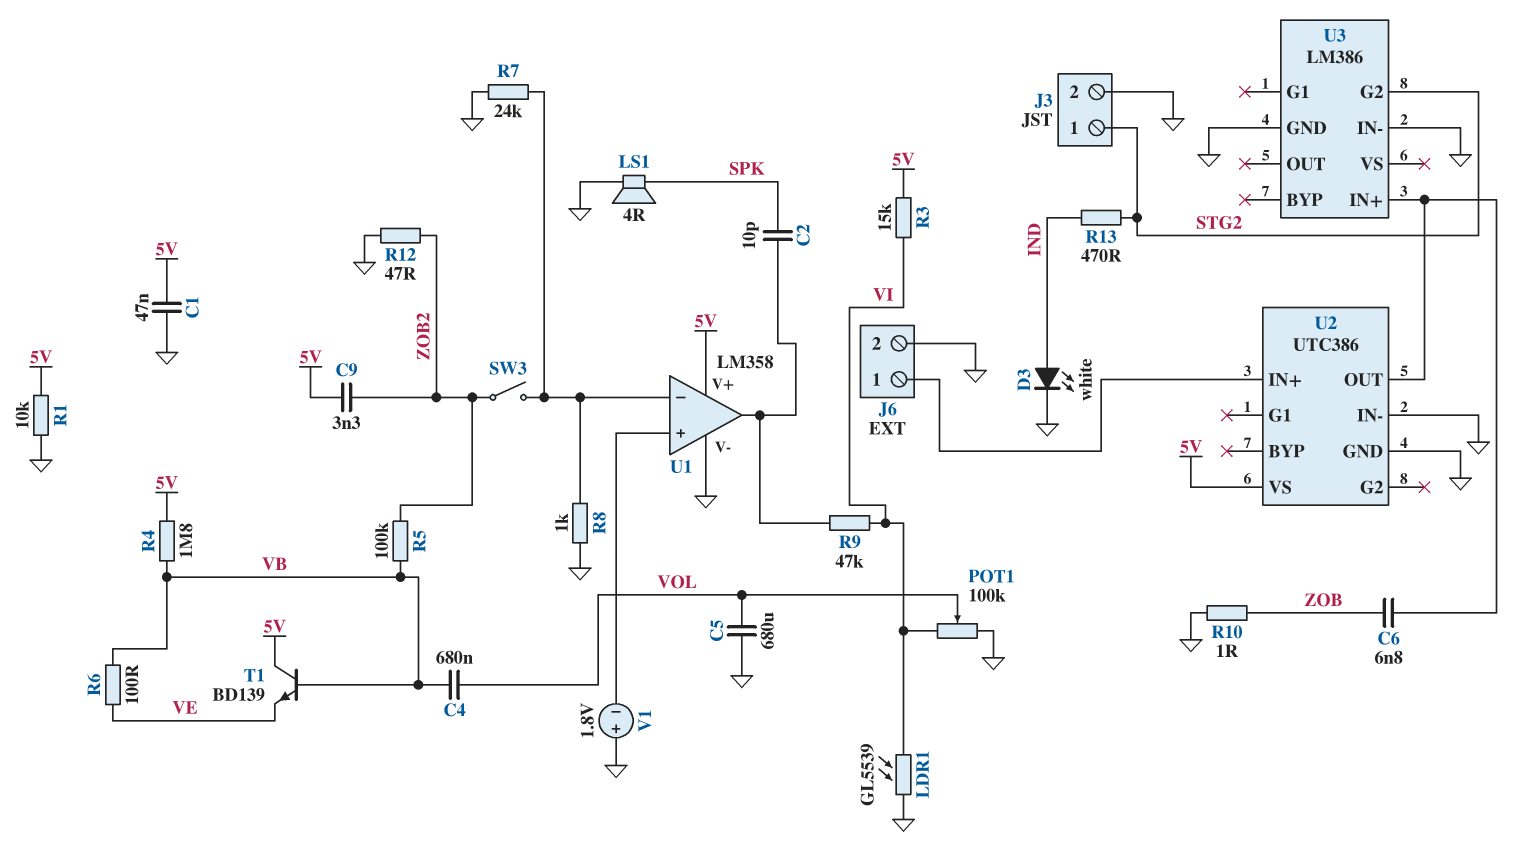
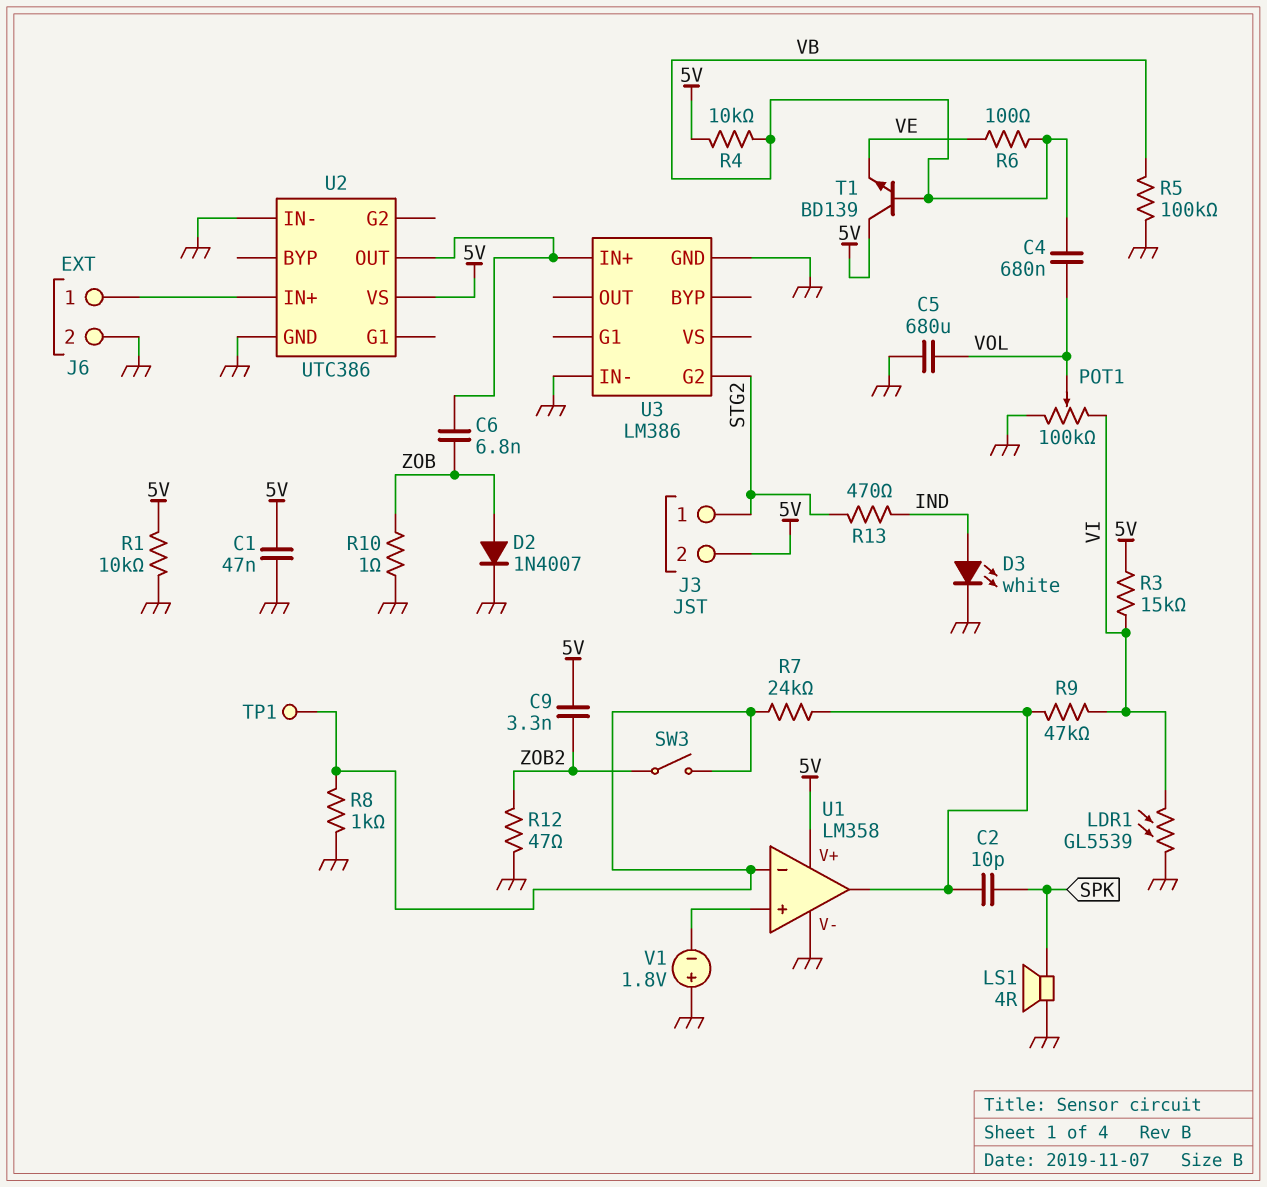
D2: none -> diode 1N4007 (A ZOB, K GND)
J3 pin 2: GND -> 5V
R4: 1.8M (5V, VB) -> 10k (5V, VB)
R5: 100k (VB, ZOB2) -> 100k (GND, VB)
R7: 24k (GND, U1/in-) -> 24k (U1/in-, U1/out)
TP1: none -> test point (U1/in-)

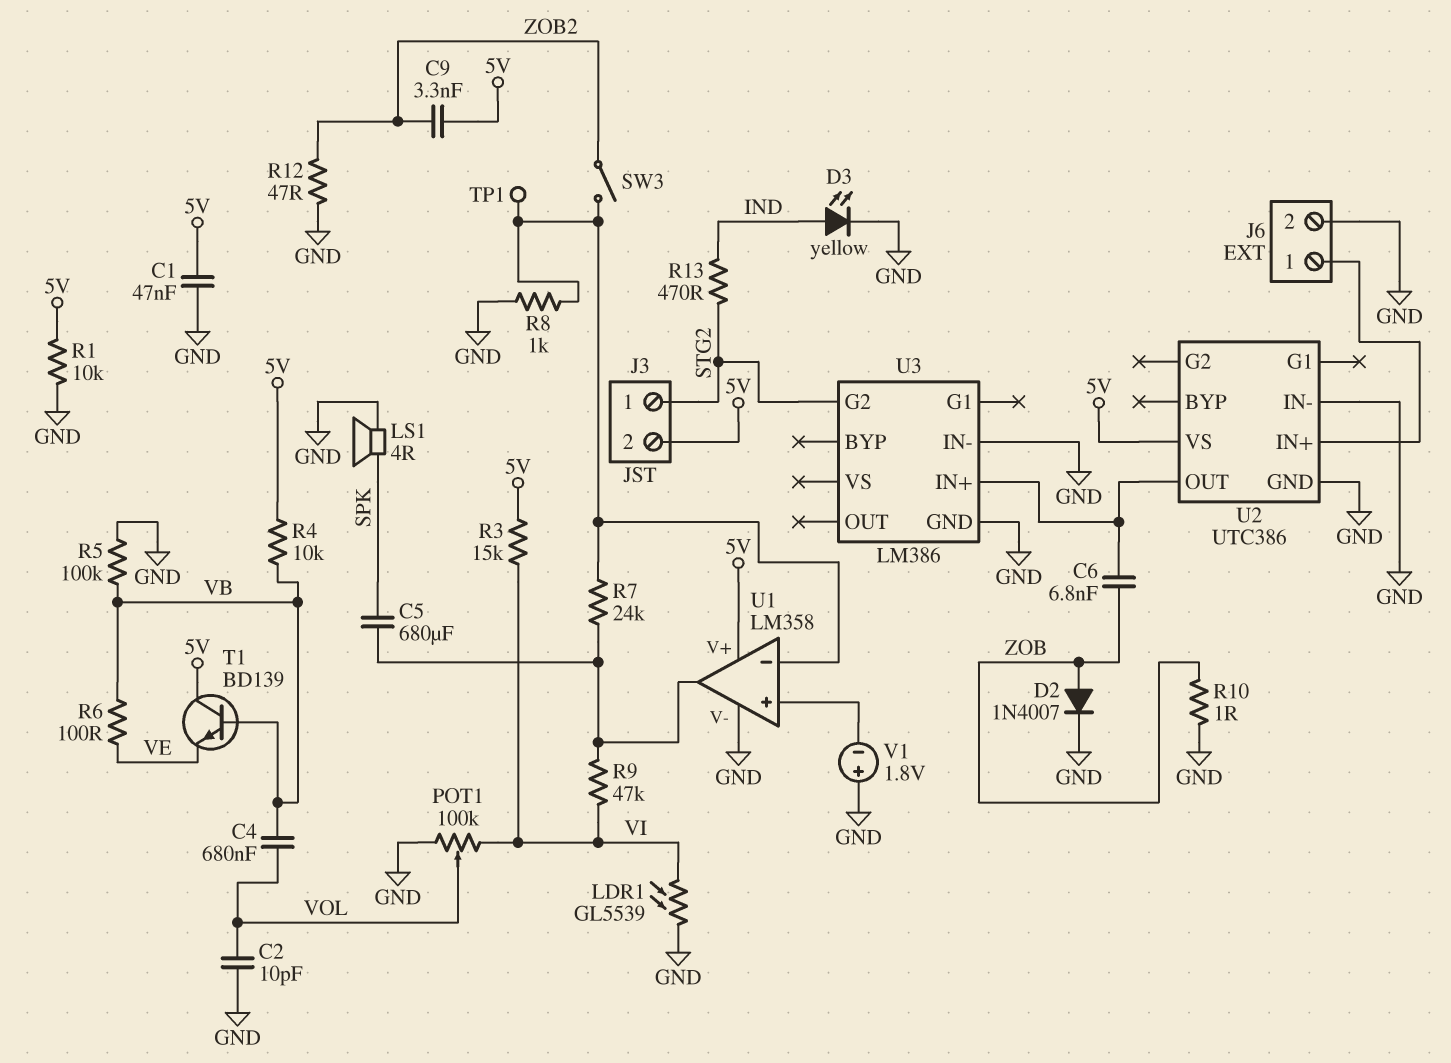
C2: 10pF (SPK, U1/out) -> 10pF (GND, VOL)
C5: 680uF (GND, VOL) -> 680uF (SPK, U1/out)
D3: LED white (A IND, K GND) -> LED yellow (A IND, K GND)

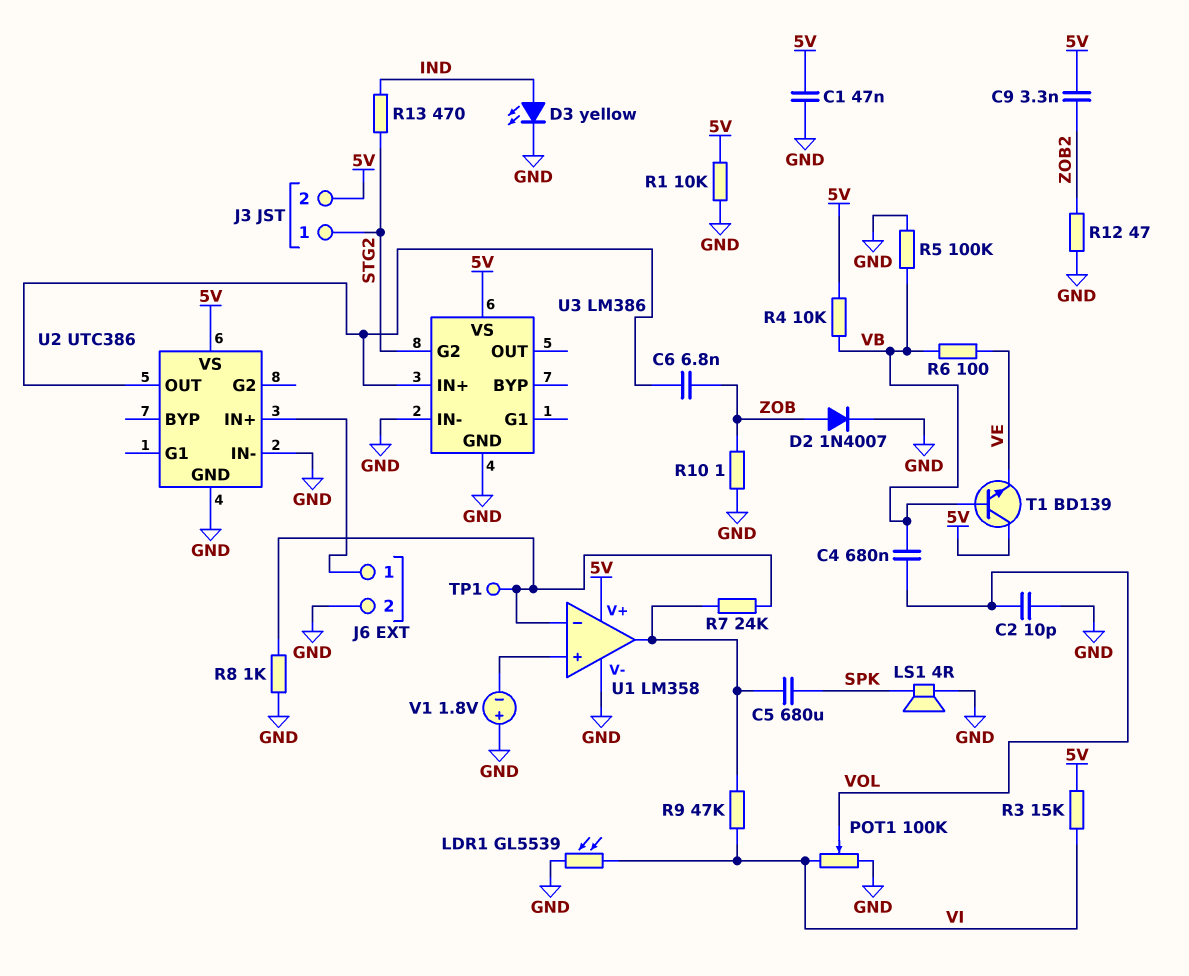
SW3: switch (U1/in-, ZOB2) -> none
U3 pin VS: none -> 5V

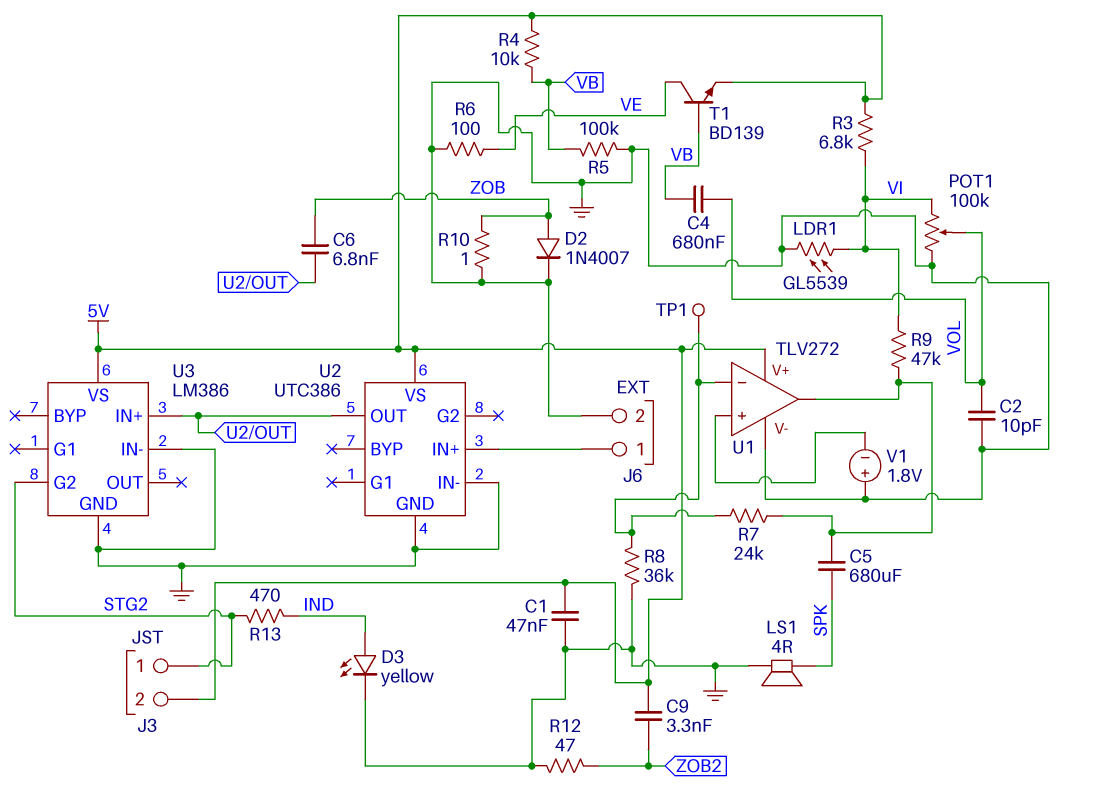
R1: 10k (5V, GND) -> none
R3: 15k (5V, VI) -> 6.8k (5V, VI)
R6: 100 (VB, VE) -> 100 (GND, VE)
R8: 1k (GND, U1/in-) -> 36k (GND, U1/in-)
T1: NPN BD139 (B VB, C 5V, E VE) -> NPN BD139 (B VB, C VE, E 5V)
U1: LM358 -> TLV272

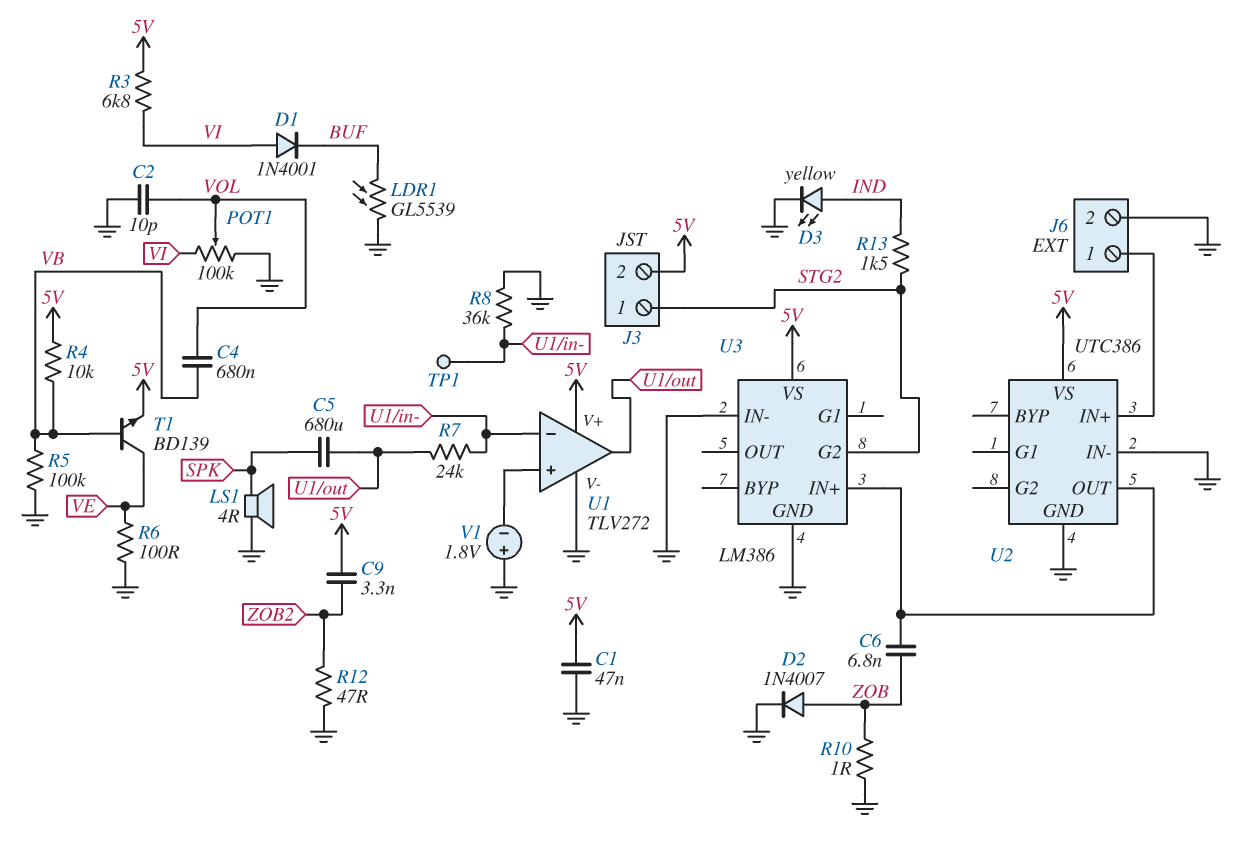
D1: none -> diode 1N4001 (A VI, K BUF)
LDR1: GL5539 (GND, VI) -> GL5539 (BUF, GND)
R9: 47k (U1/out, VI) -> none
R13: 470 (IND, STG2) -> 1.5k (IND, STG2)

